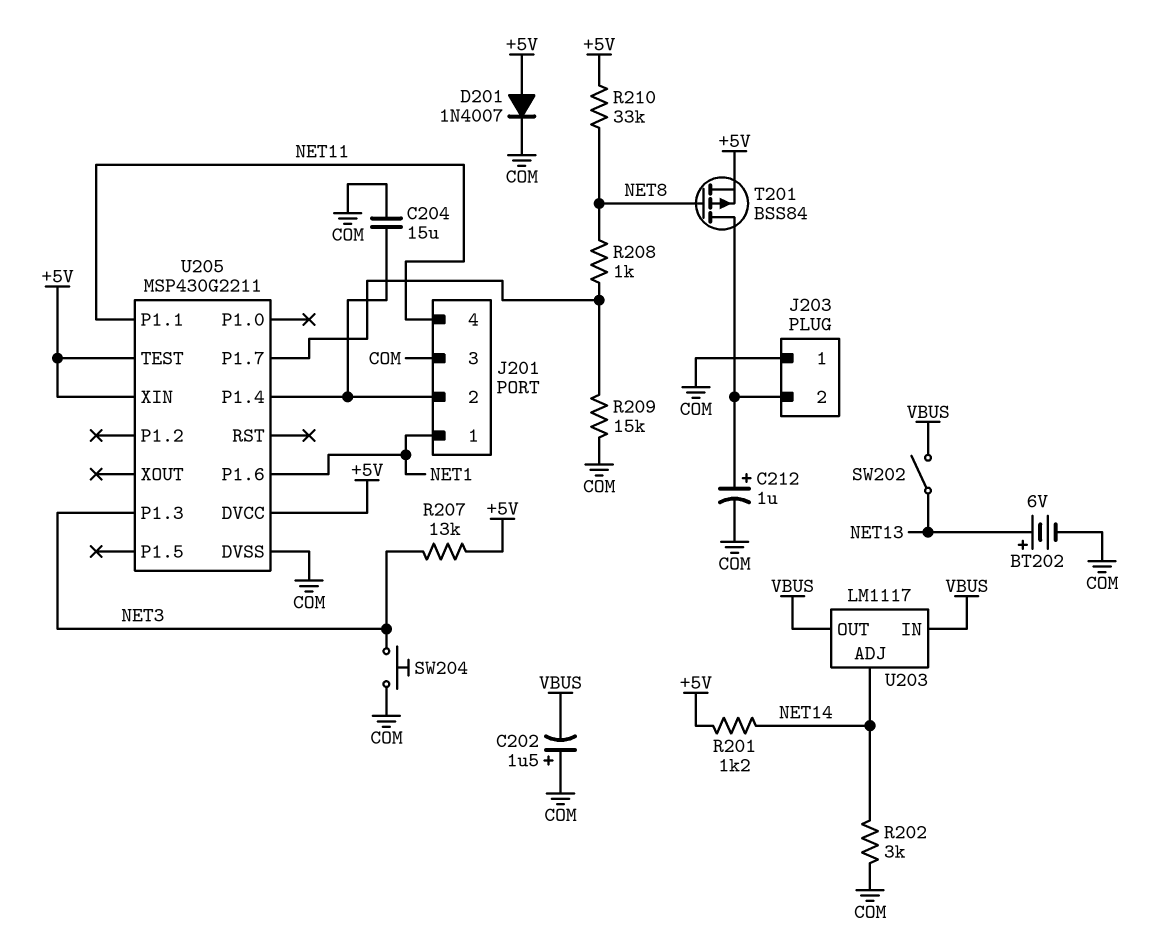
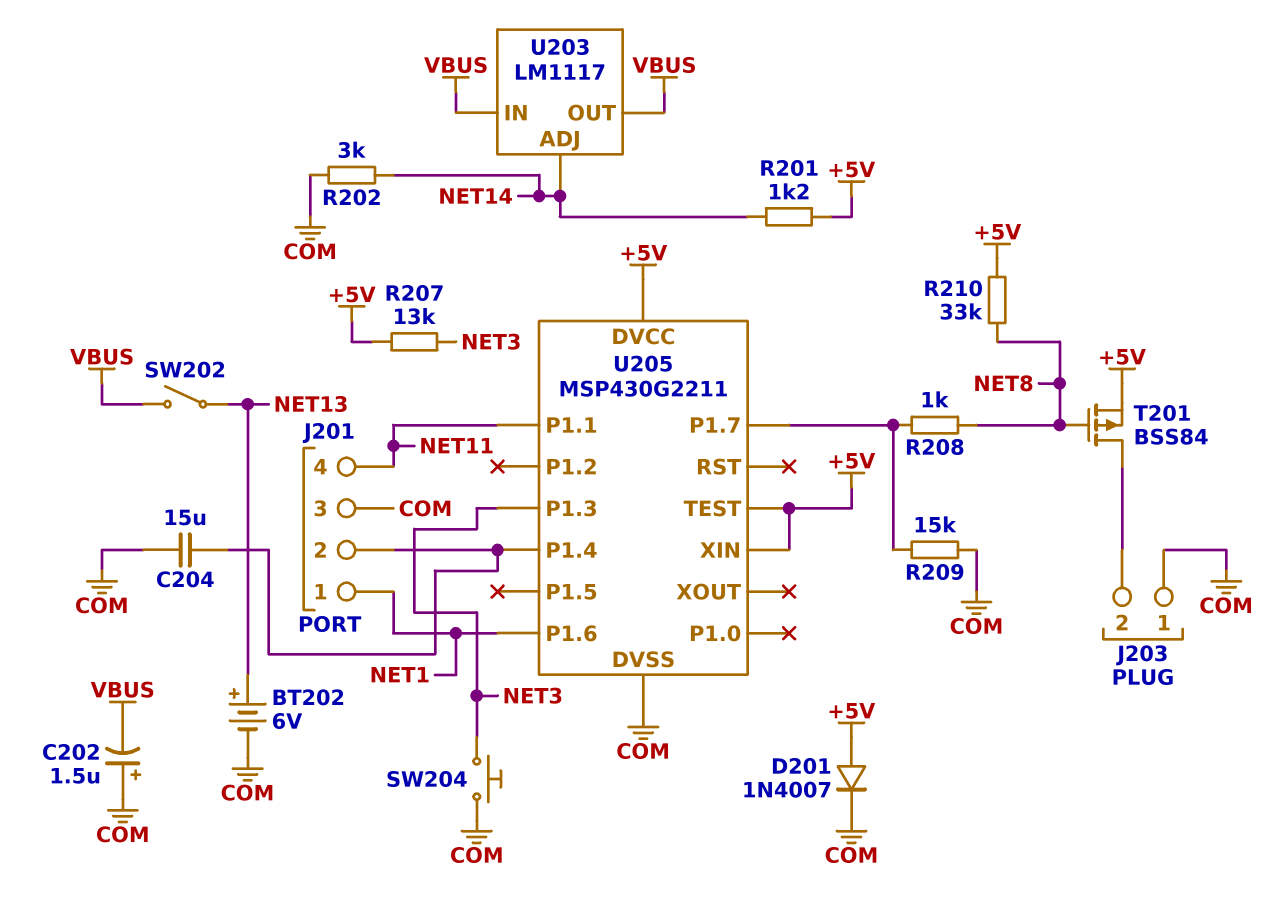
C212: 1uF (plus J203/2, minus COM) -> none

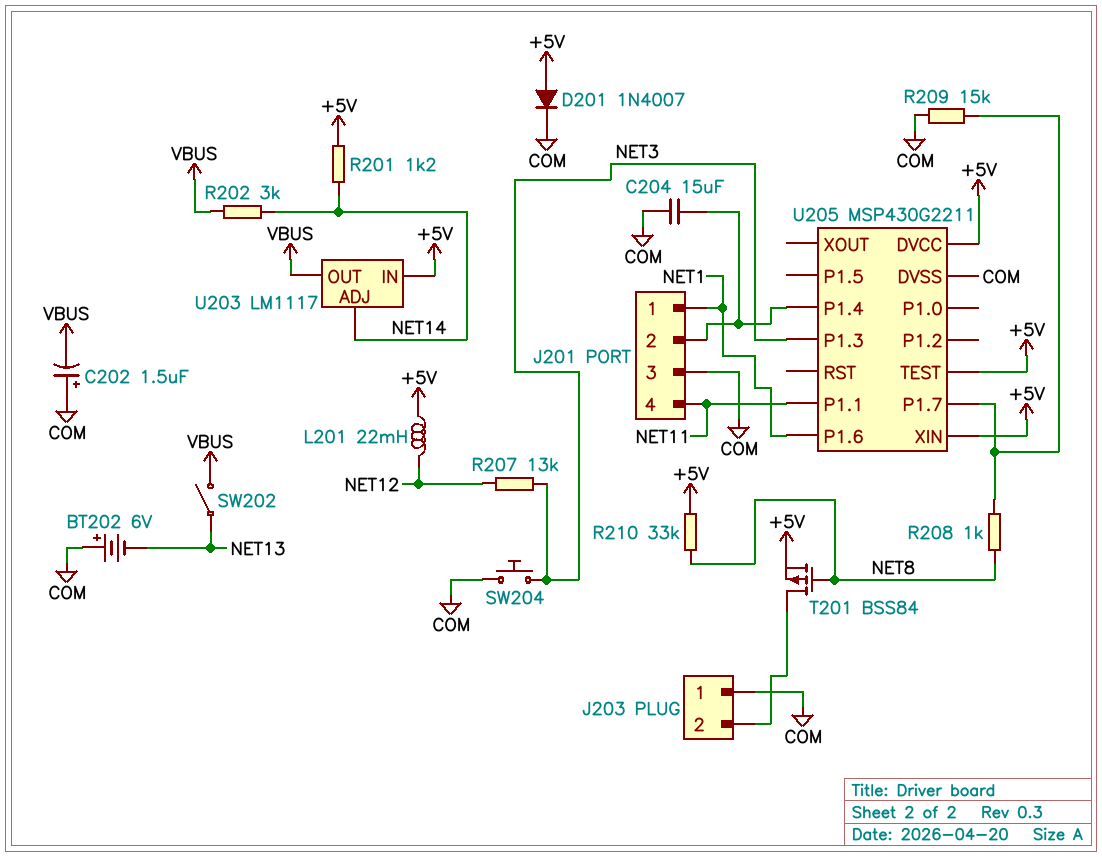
BT202: 6V (plus NET13, minus COM) -> 6V (plus COM, minus NET13)
L201: none -> 22mH (+5V, NET12)
R202: 3k (COM, NET14) -> 3k (NET14, VBUS)
R207: 13k (+5V, NET3) -> 13k (NET3, NET12)
U203 pin IN: VBUS -> +5V

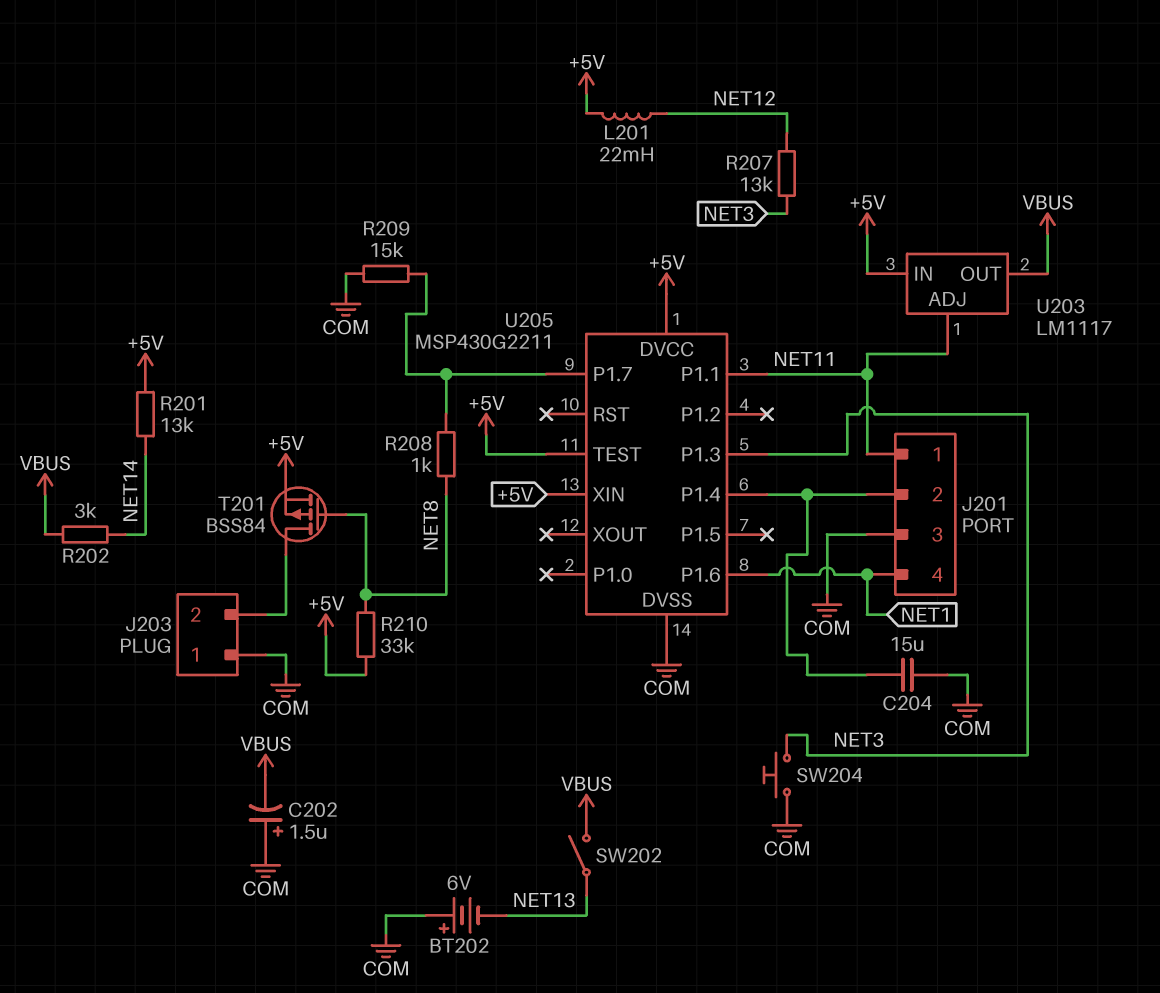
D201: diode 1N4007 (A +5V, K COM) -> none
J201 pin 1: NET1 -> NET11
J201 pin 4: NET11 -> NET1
R201: 1.2k (+5V, NET14) -> 13k (+5V, NET14)
U203 pin ADJ: NET14 -> NET11

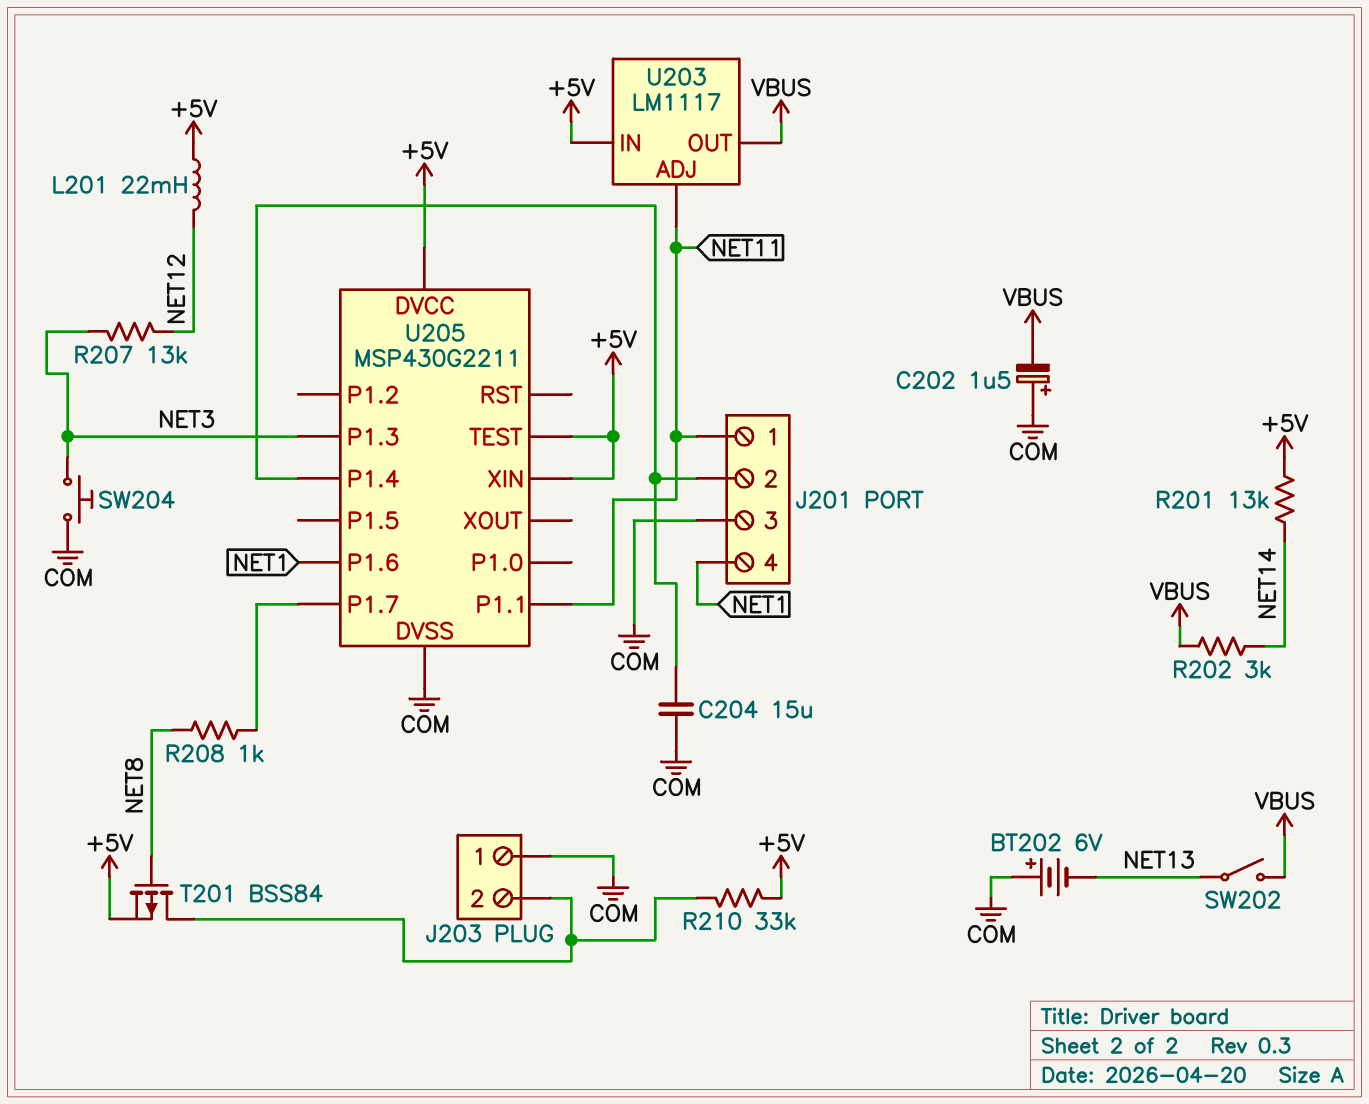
R209: 15k (COM, U205/P1.7) -> none
R210: 33k (+5V, NET8) -> 33k (+5V, J203/2)

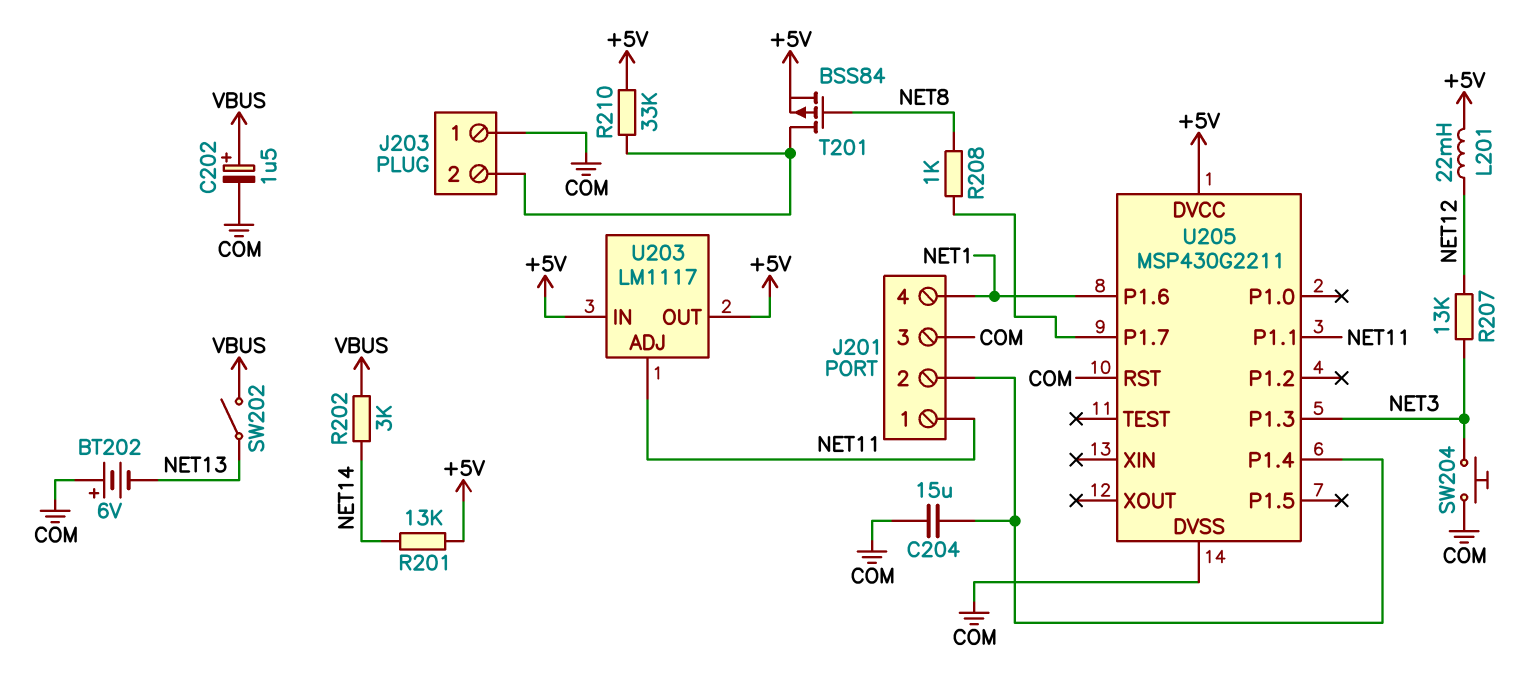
C202: 1.5uF (plus COM, minus VBUS) -> 1.5uF (plus VBUS, minus COM)
U203 pin OUT: VBUS -> +5V
U205 pin RST: none -> COM
U205 pin TEST: +5V -> none
U205 pin XIN: +5V -> none

